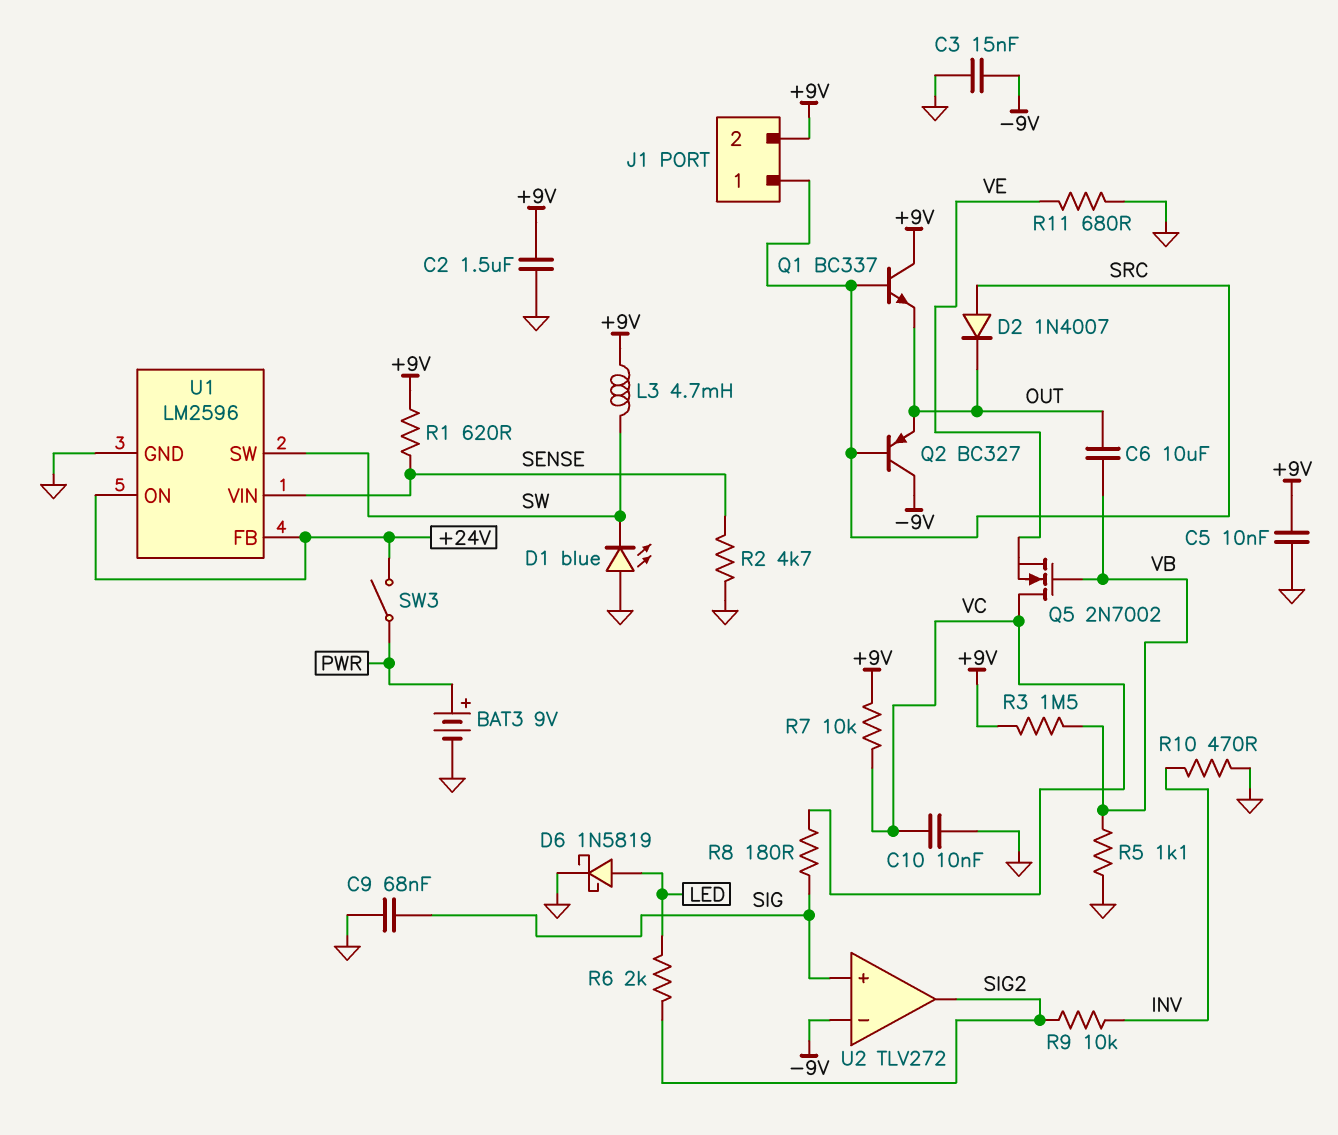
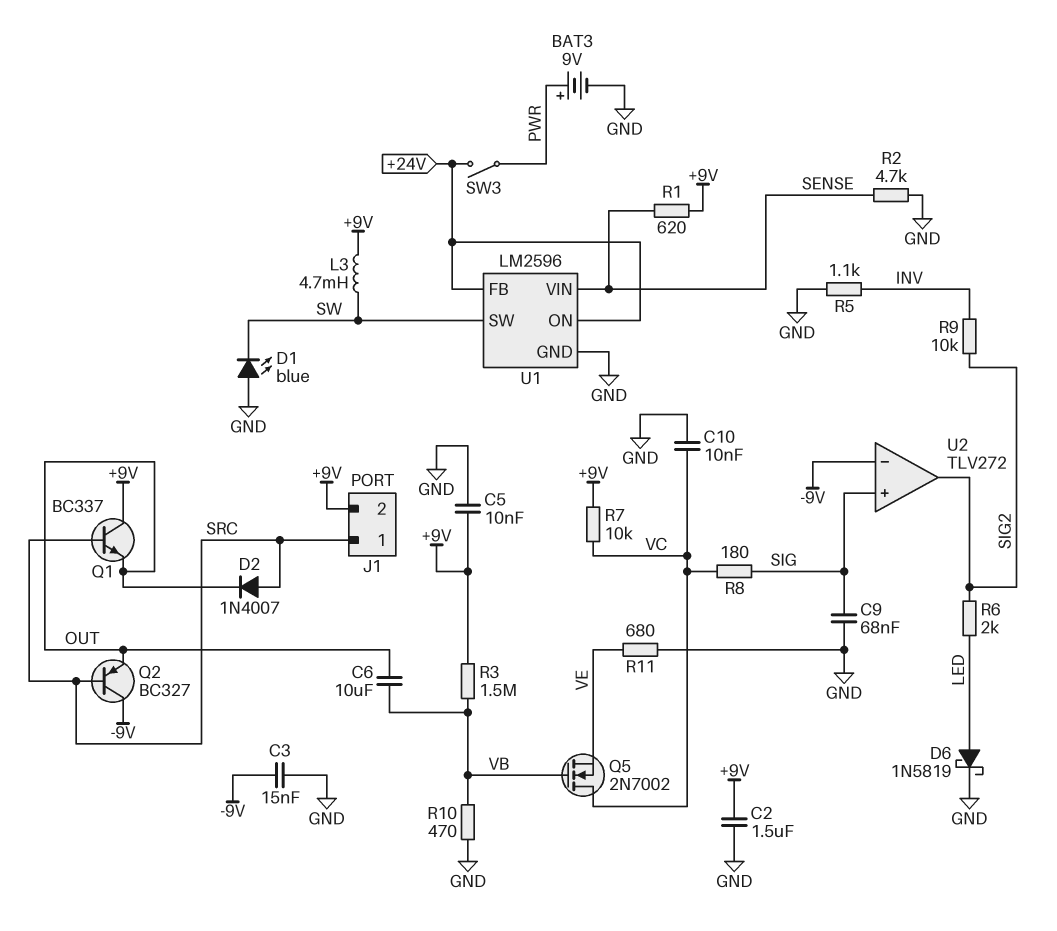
R5: 1.1k (GND, VB) -> 1.1k (GND, INV)
R10: 470 (GND, INV) -> 470 (GND, VB)

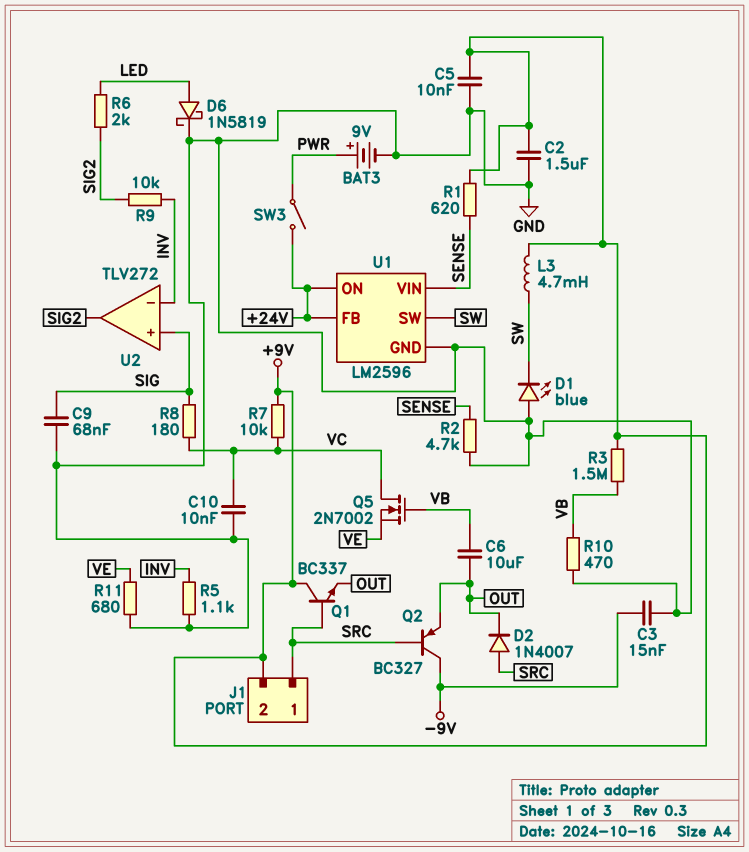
U2 pin in-: -9V -> INV

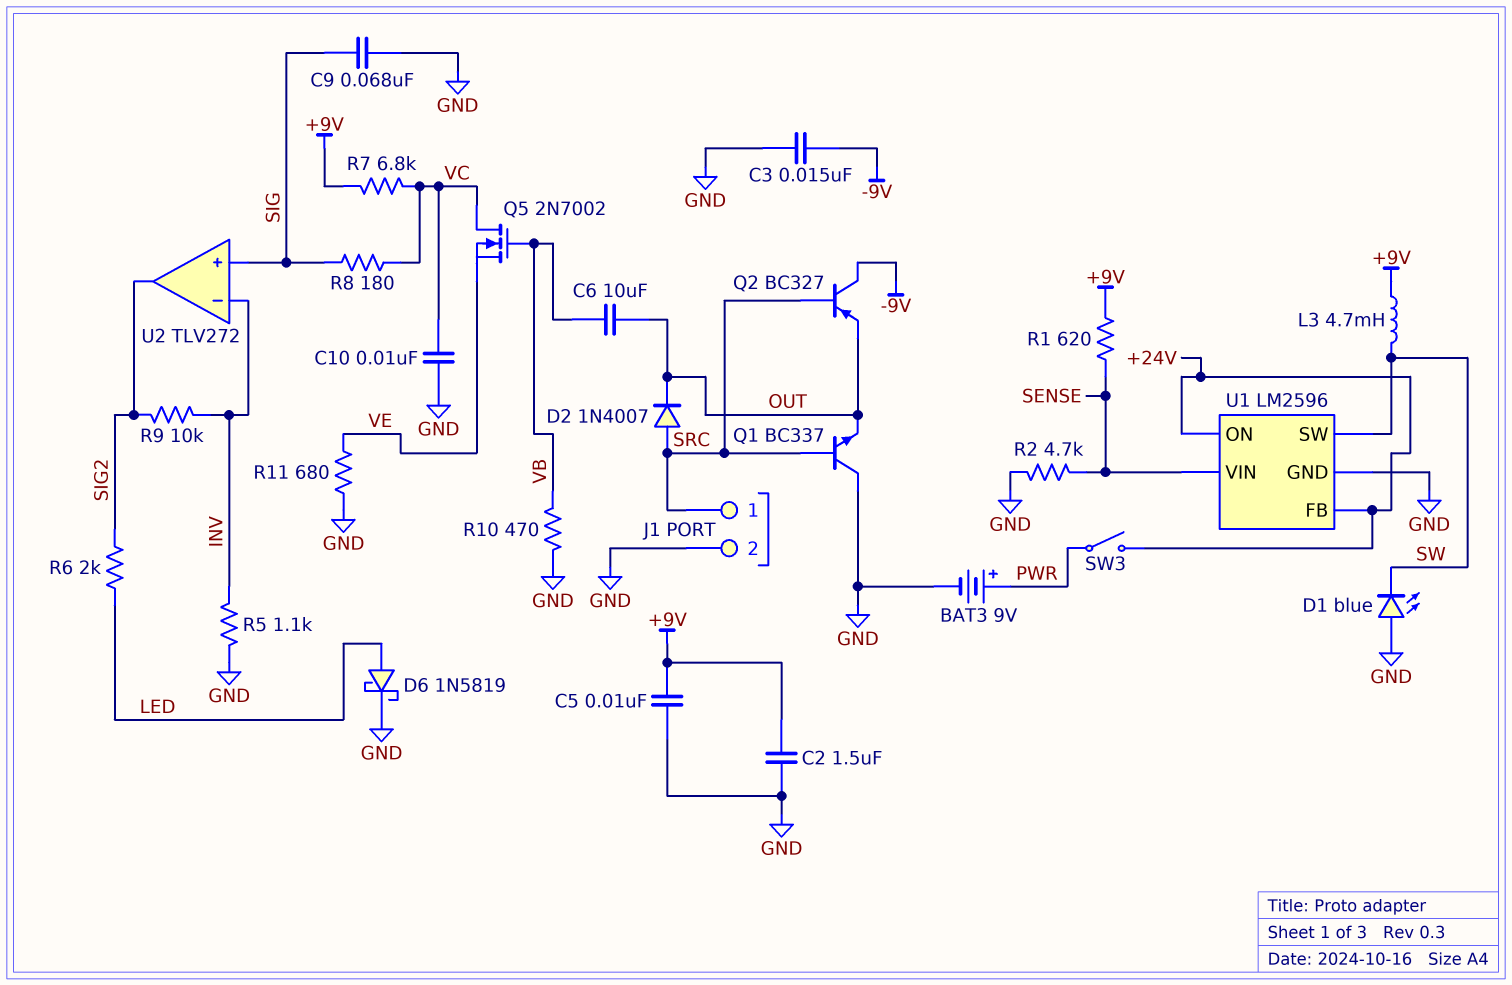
J1 pin 2: +9V -> GND
Q1: NPN BC337 (B SRC, C +9V, E OUT) -> NPN BC337 (B SRC, C GND, E OUT)
R3: 1.5M (+9V, VB) -> none
R7: 10k (+9V, VC) -> 6.8k (+9V, VC)

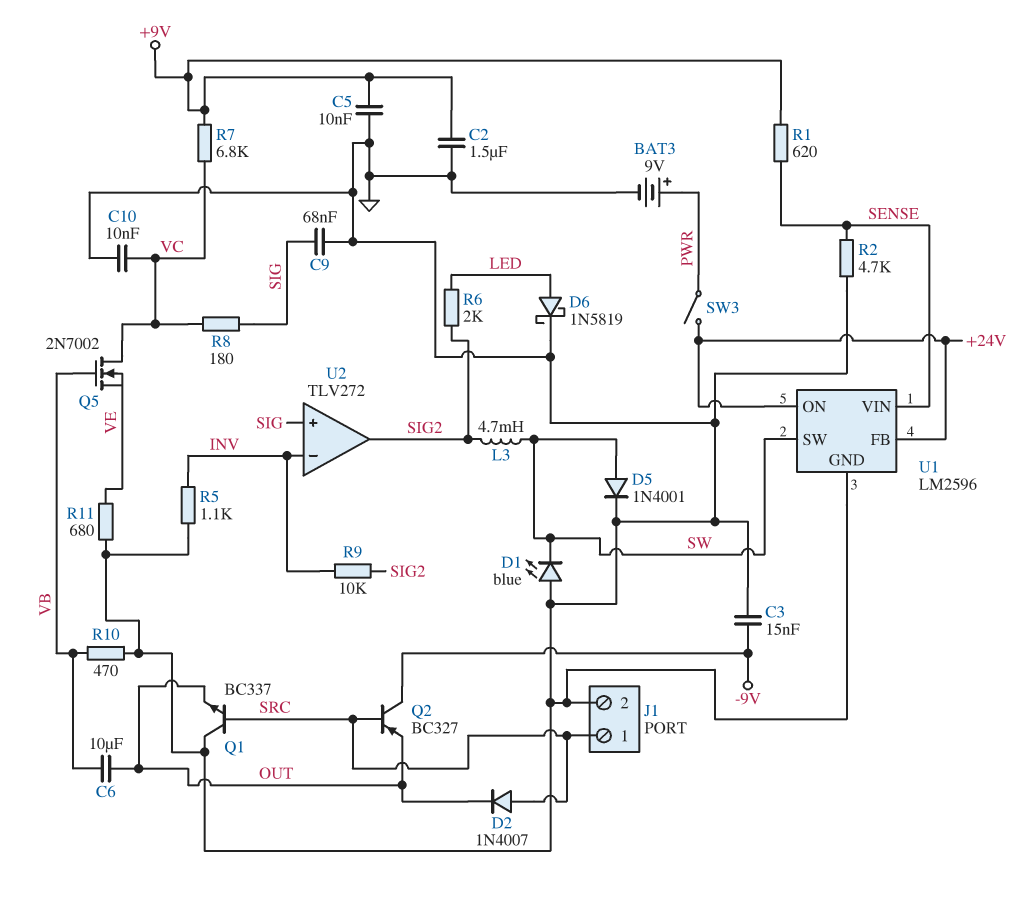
D5: none -> diode 1N4001 (A SW, K GND)
L3: 4.7mH (+9V, SW) -> 4.7mH (SIG2, SW)

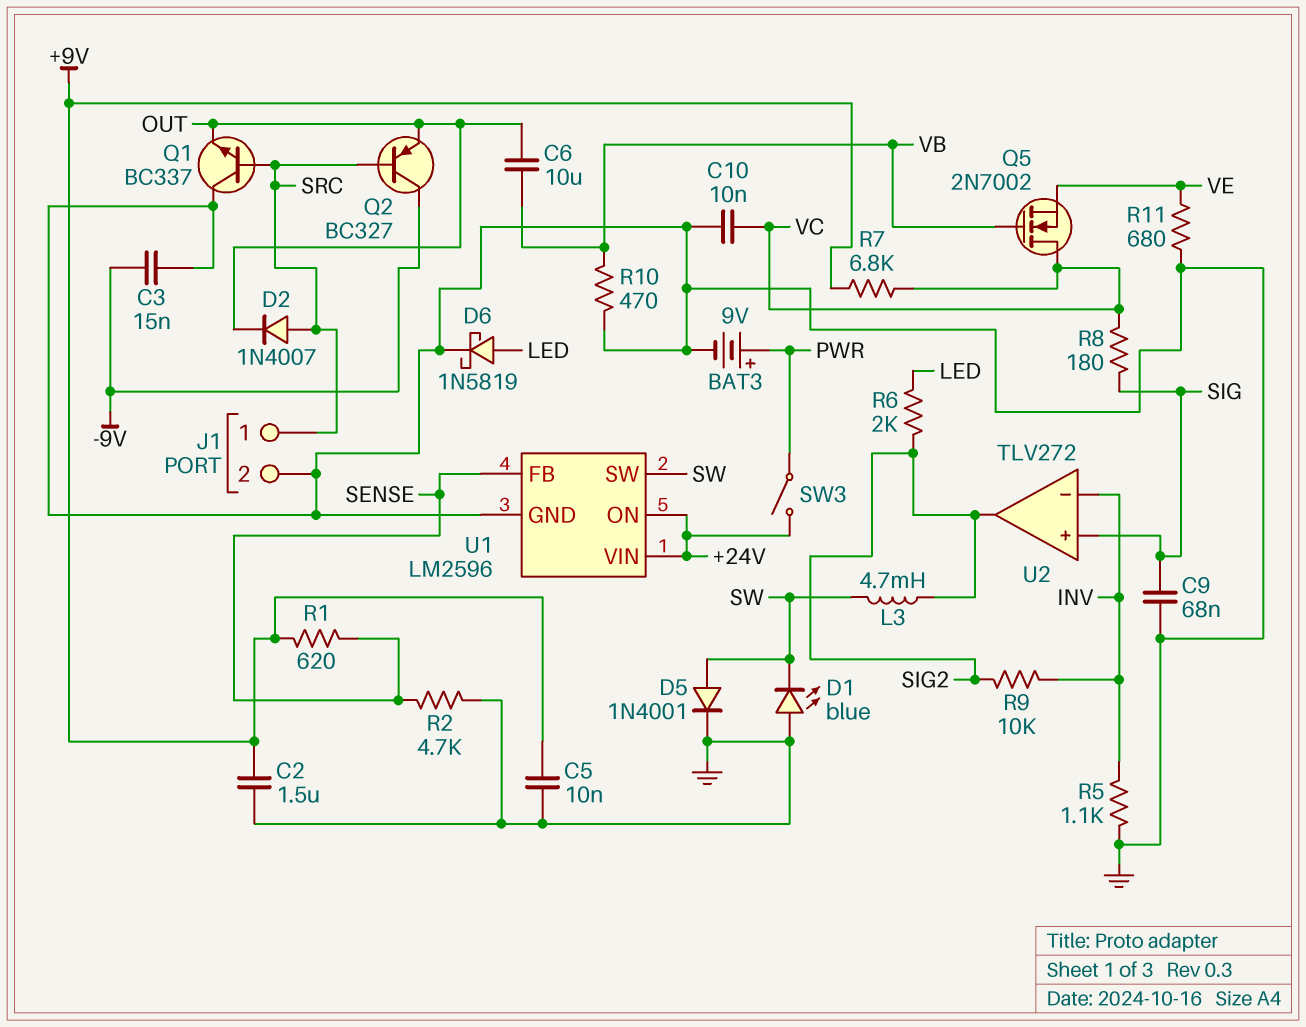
U1 pin FB: +24V -> SENSE
U1 pin VIN: SENSE -> +24V

